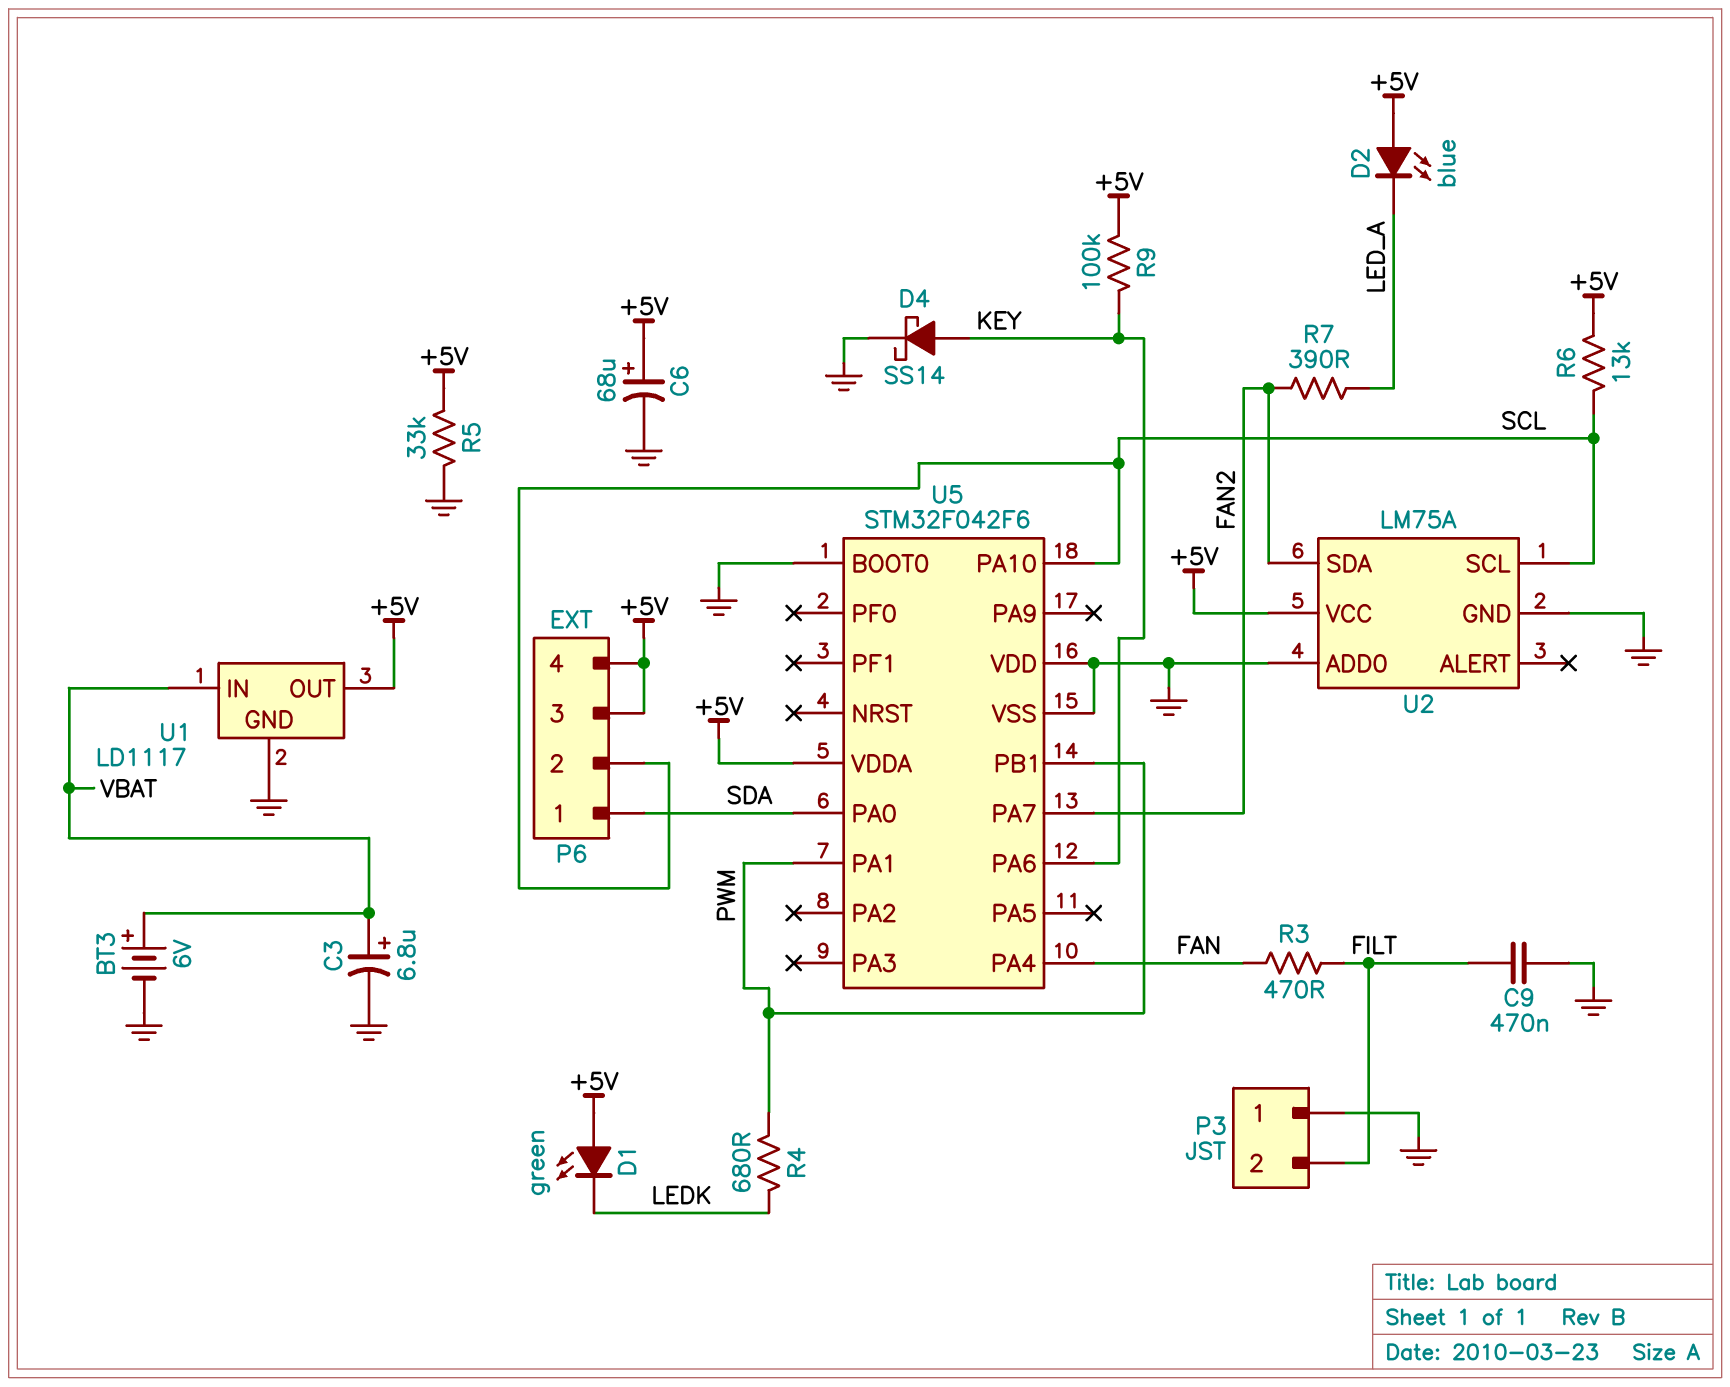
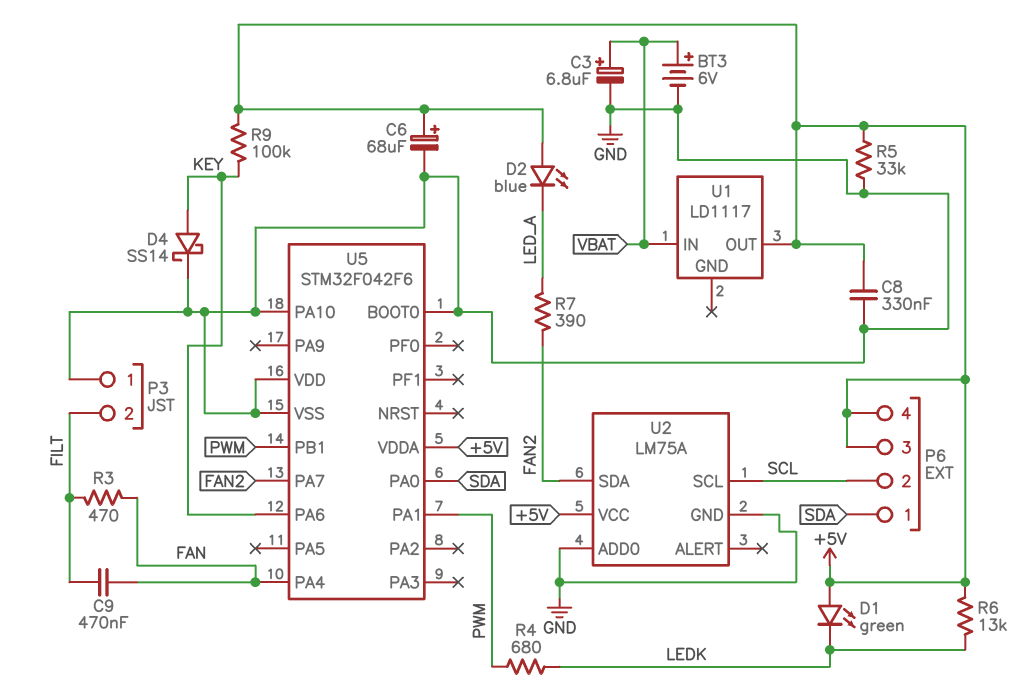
C8: none -> 330nF (+5V, GND)
C9: 470nF (FILT, GND) -> 470nF (FAN, FILT)
R6: 13k (+5V, SCL) -> 13k (+5V, LEDK)
U1 pin GND: GND -> none
U5 pin PA10: SCL -> GND

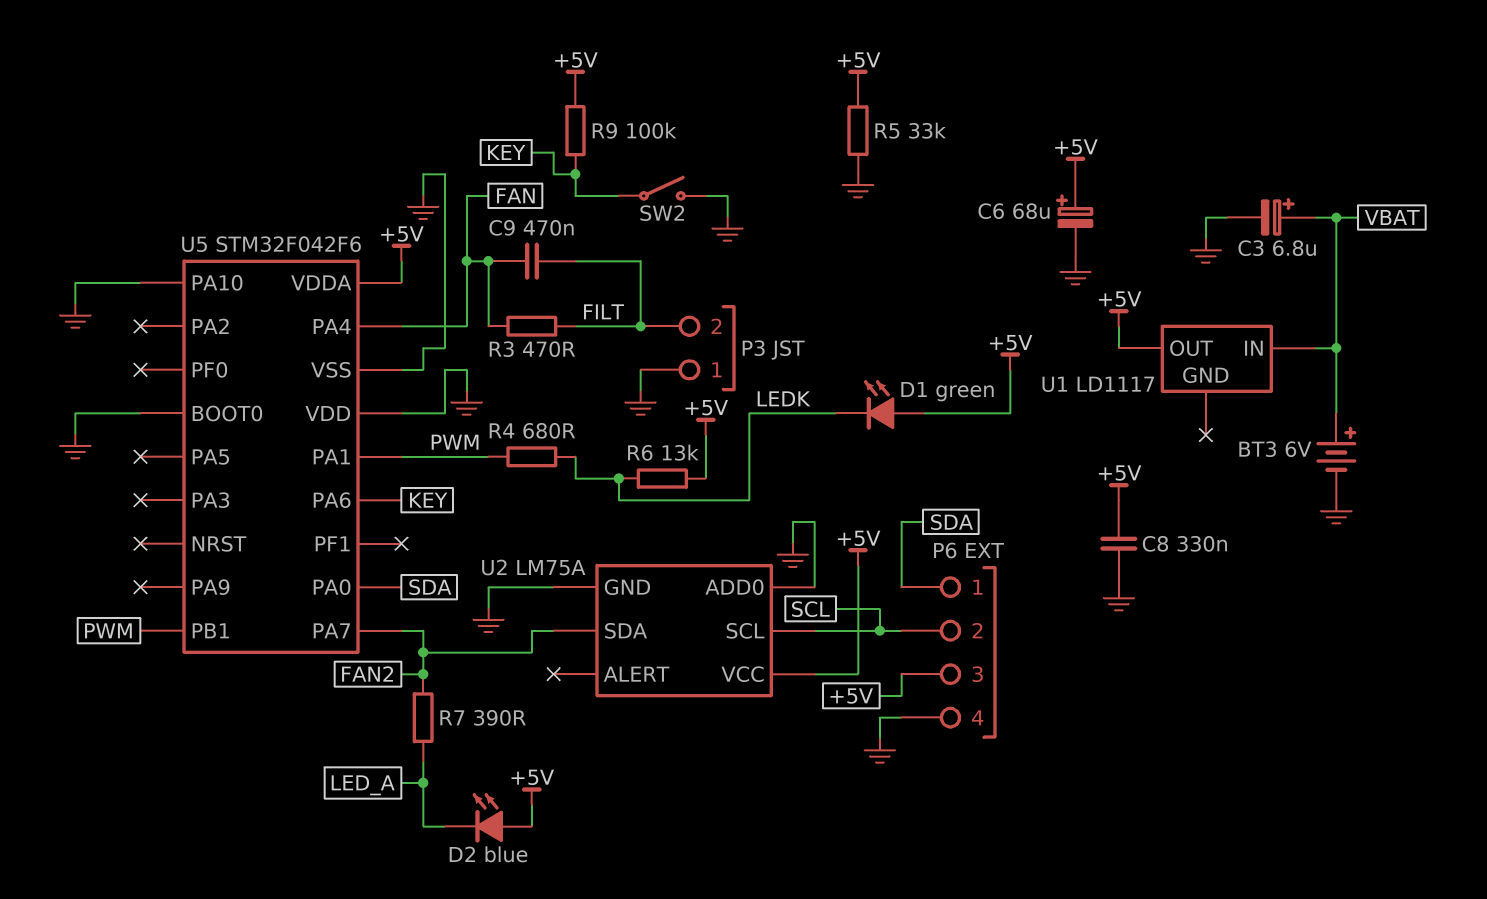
D4: schottky SS14 (A KEY, K GND) -> none
P6 pin 4: +5V -> GND
SW2: none -> switch (GND, KEY)

